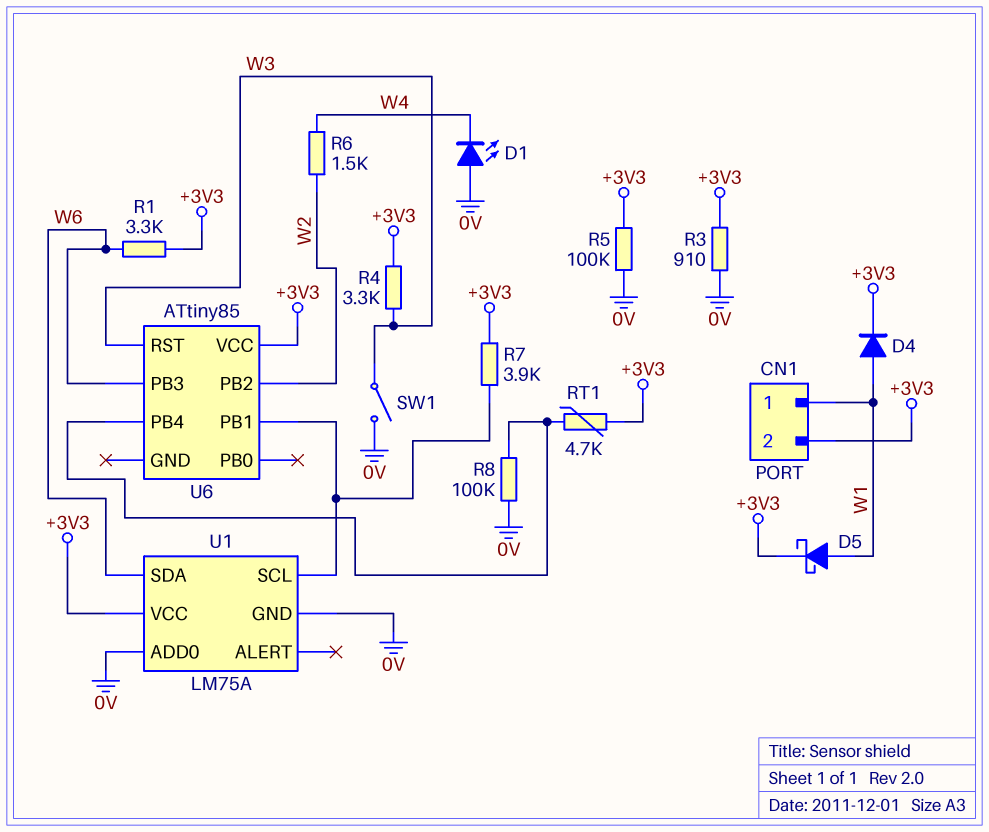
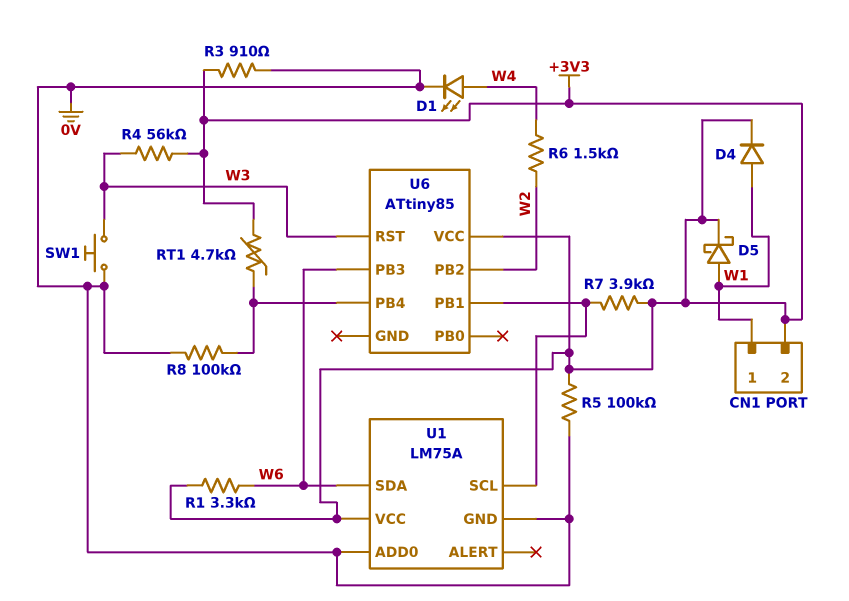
D1: LED (A 0V, K W4) -> LED (A W4, K 0V)
R4: 3.3k (+3V3, W3) -> 56k (+3V3, W3)
SW1: switch (0V, W3) -> button (0V, W3)

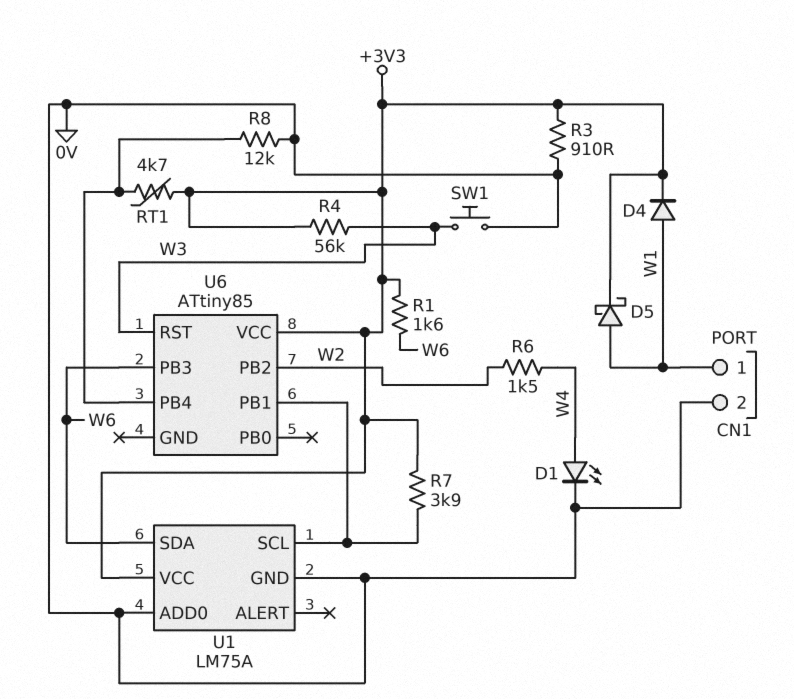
CN1 pin 2: +3V3 -> 0V
R1: 3.3k (+3V3, W6) -> 1.6k (+3V3, W6)
R5: 100k (+3V3, 0V) -> none
R8: 100k (0V, U6/PB4) -> 12k (0V, U6/PB4)

